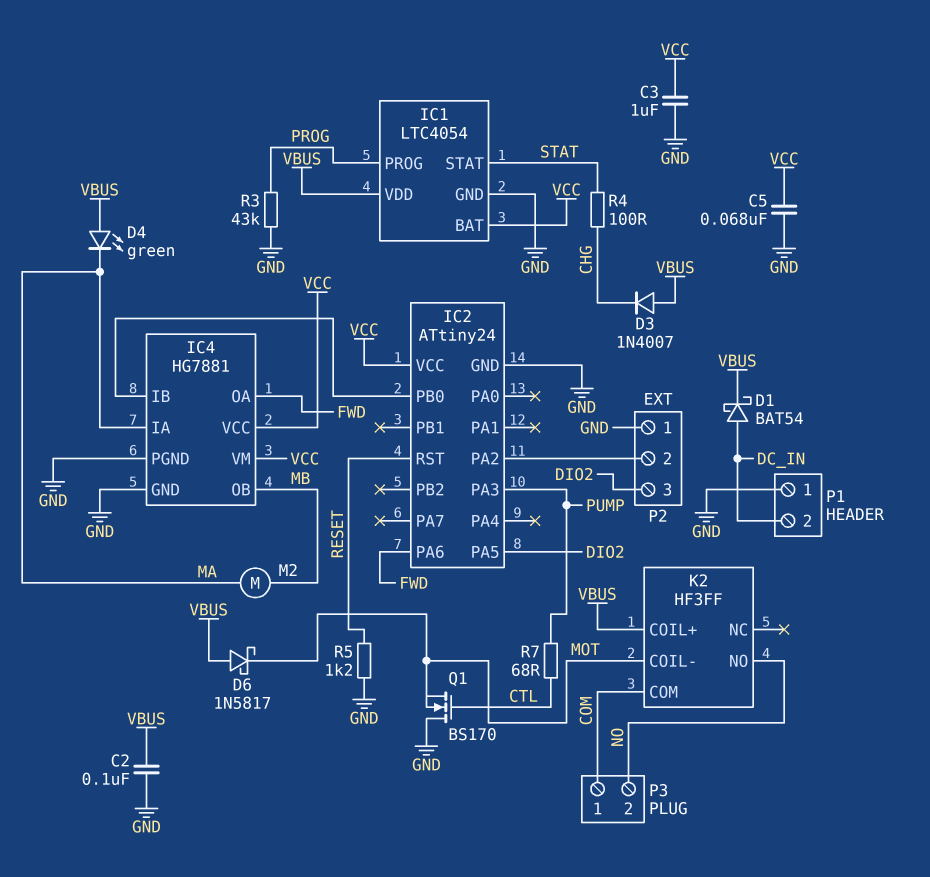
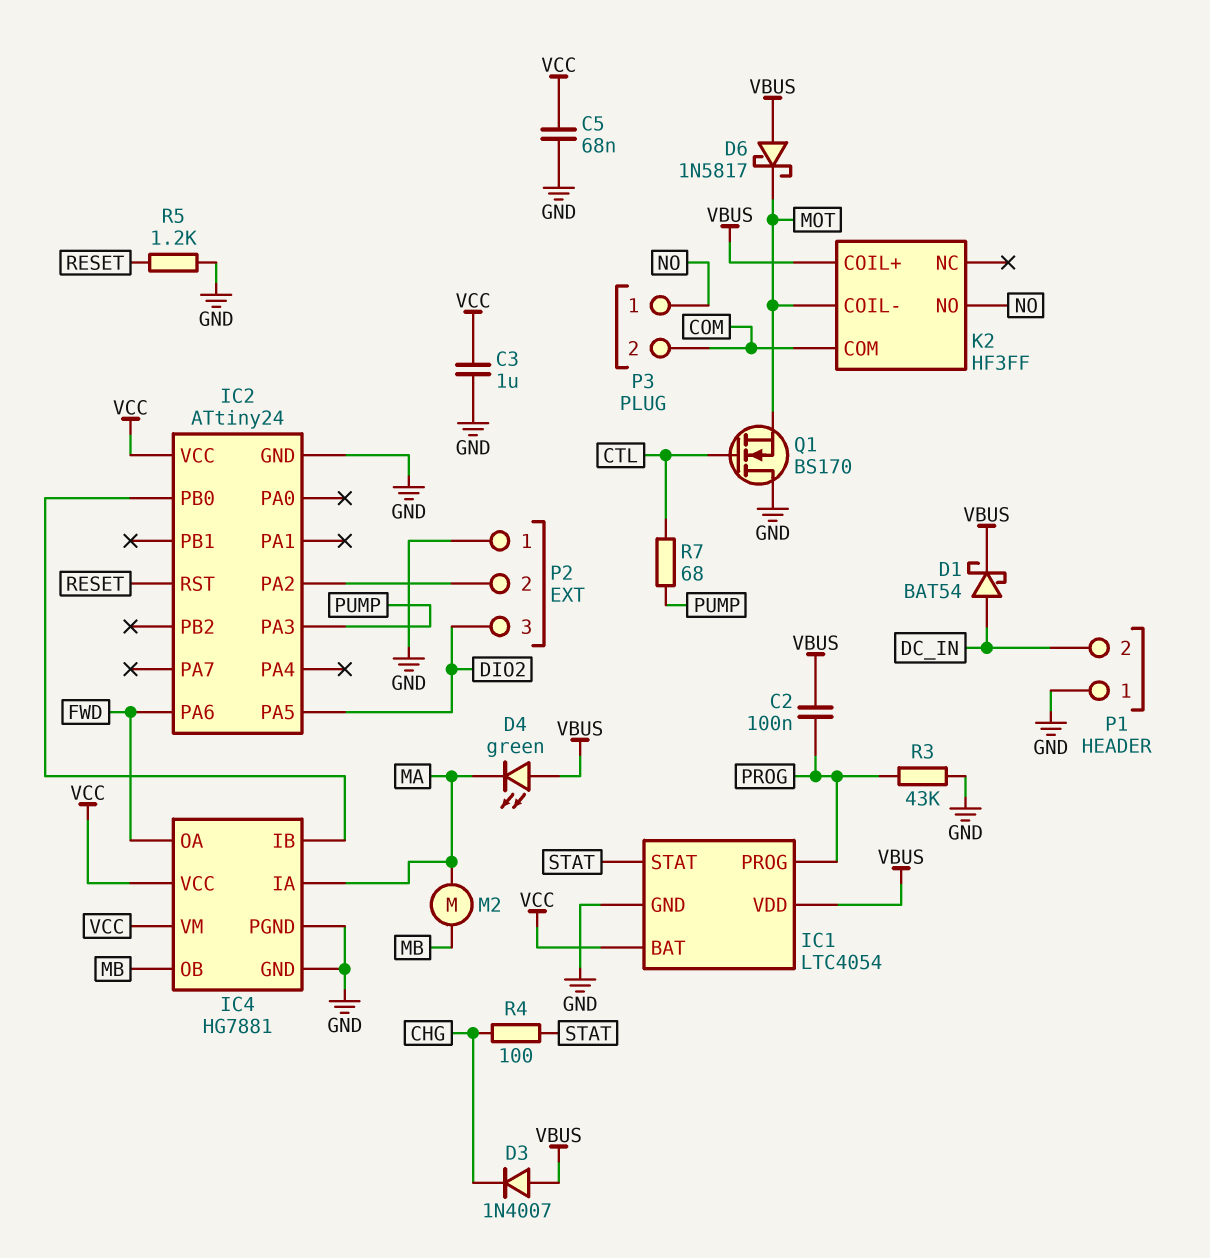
C2: 100nF (GND, VBUS) -> 100nF (PROG, VBUS)
P3 pin 1: COM -> NO
P3 pin 2: NO -> COM

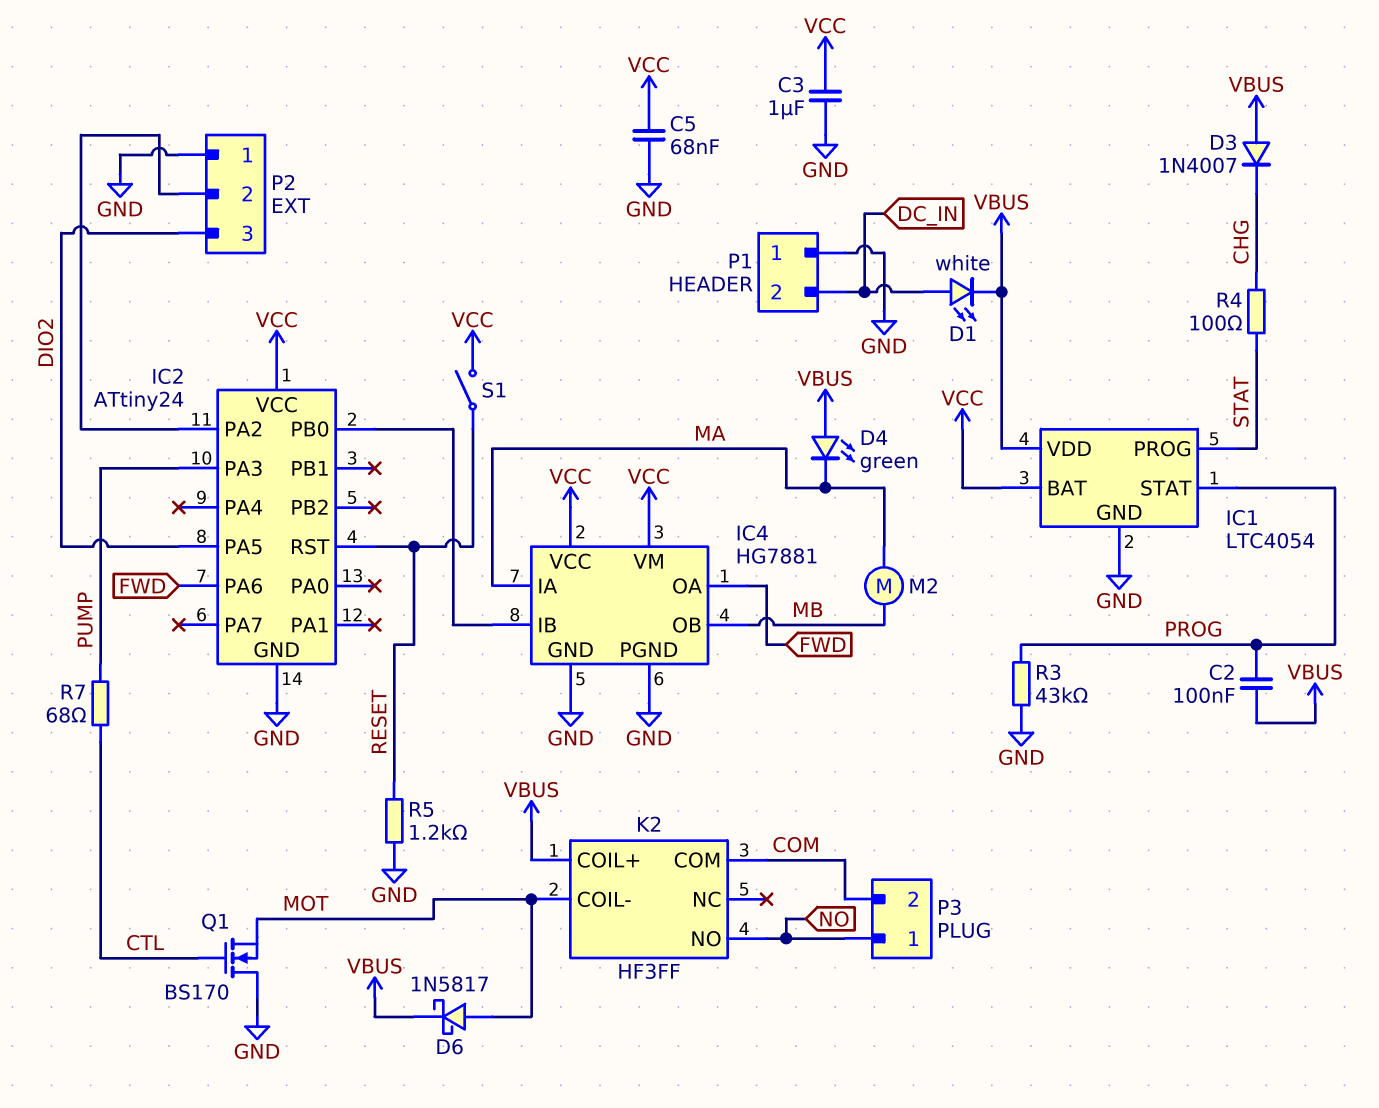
D1: schottky BAT54 (A DC_IN, K VBUS) -> LED white (A DC_IN, K VBUS)
D6: schottky 1N5817 (A VBUS, K MOT) -> schottky 1N5817 (A MOT, K VBUS)
IC1 pin PROG: PROG -> STAT
IC1 pin STAT: STAT -> PROG
S1: none -> switch (RESET, VCC)

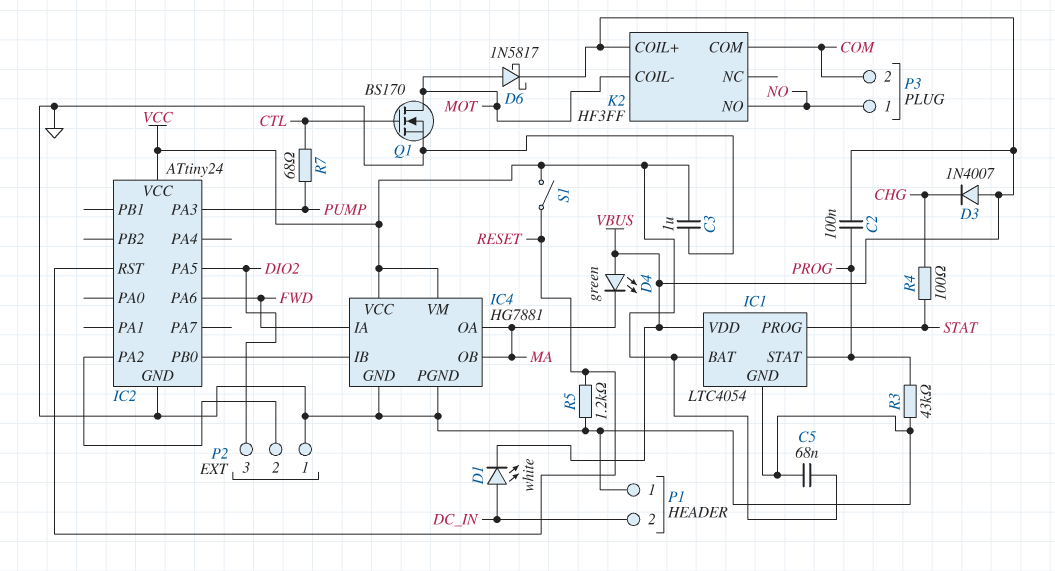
IC4 pin IA: MA -> FWD
IC4 pin OA: FWD -> MA
IC4 pin OB: MB -> MA
M2: motor (MA, MB) -> none
Q1: NMOS BS170 (G CTL, D GND, S MOT) -> NMOS BS170 (G CTL, D MOT, S GND)

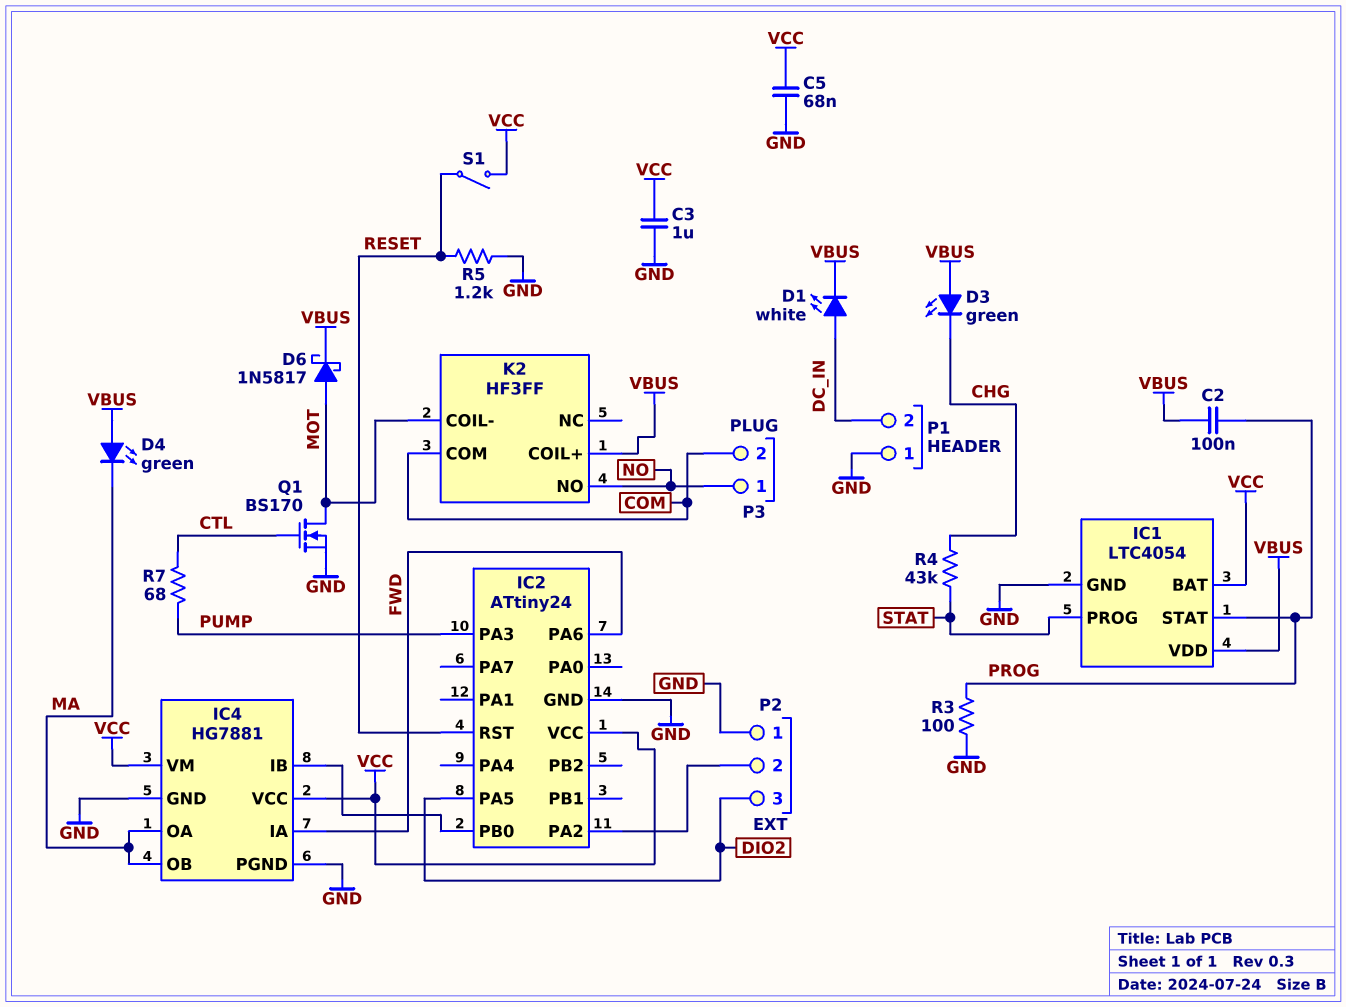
D3: diode 1N4007 (A VBUS, K CHG) -> LED green (A VBUS, K CHG)
R3: 43k (GND, PROG) -> 100 (GND, PROG)
R4: 100 (CHG, STAT) -> 43k (CHG, STAT)

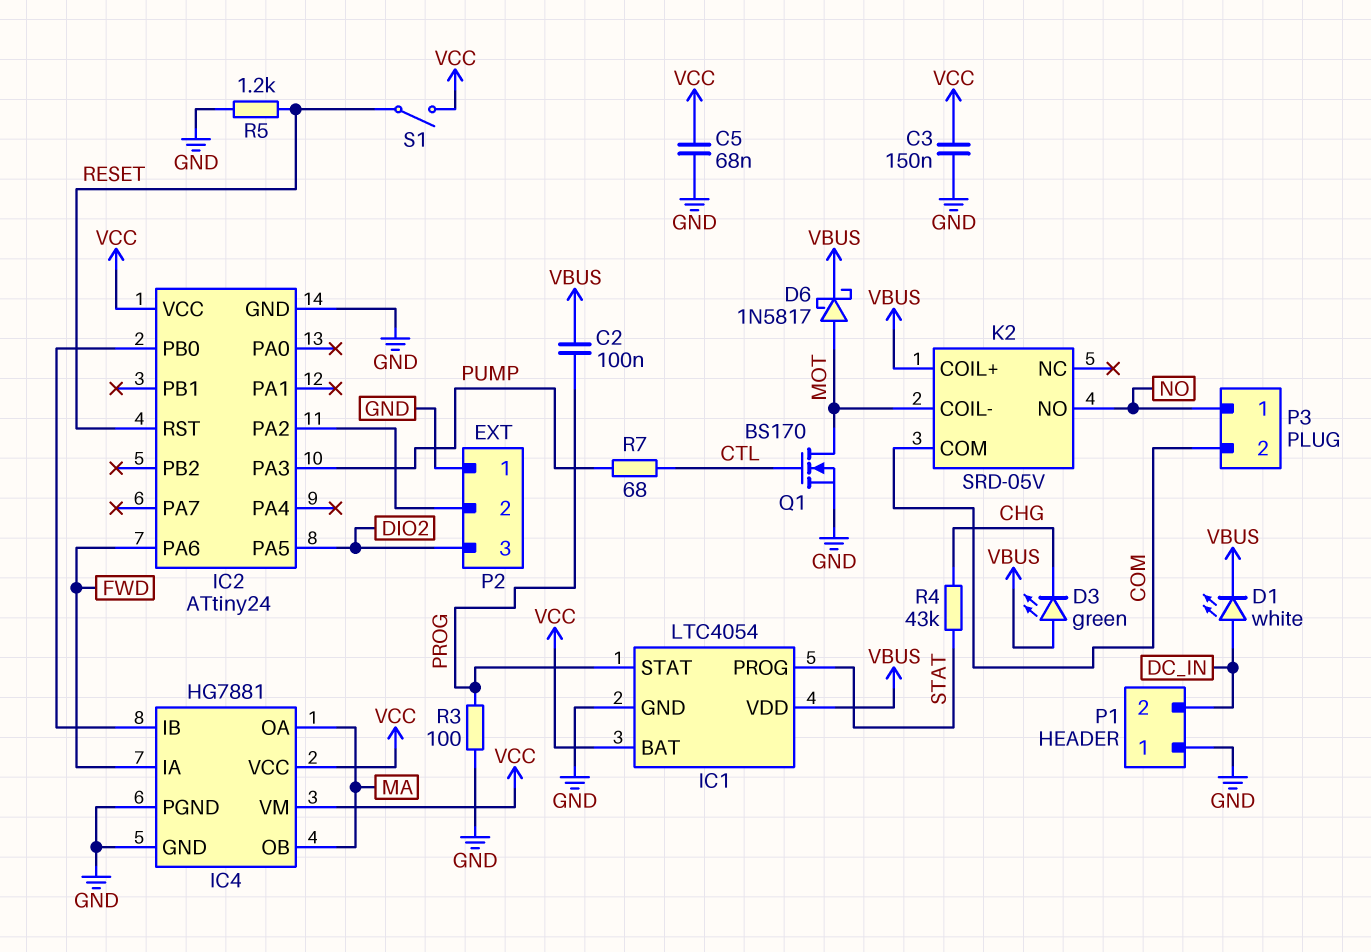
C3: 1uF (GND, VCC) -> 150nF (GND, VCC)
D4: LED green (A VBUS, K MA) -> none
K2: HF3FF -> SRD-05V

